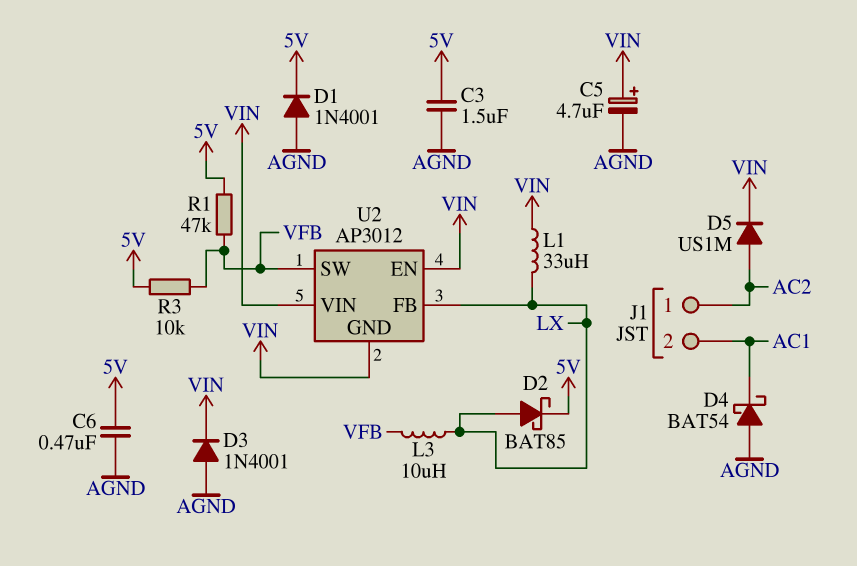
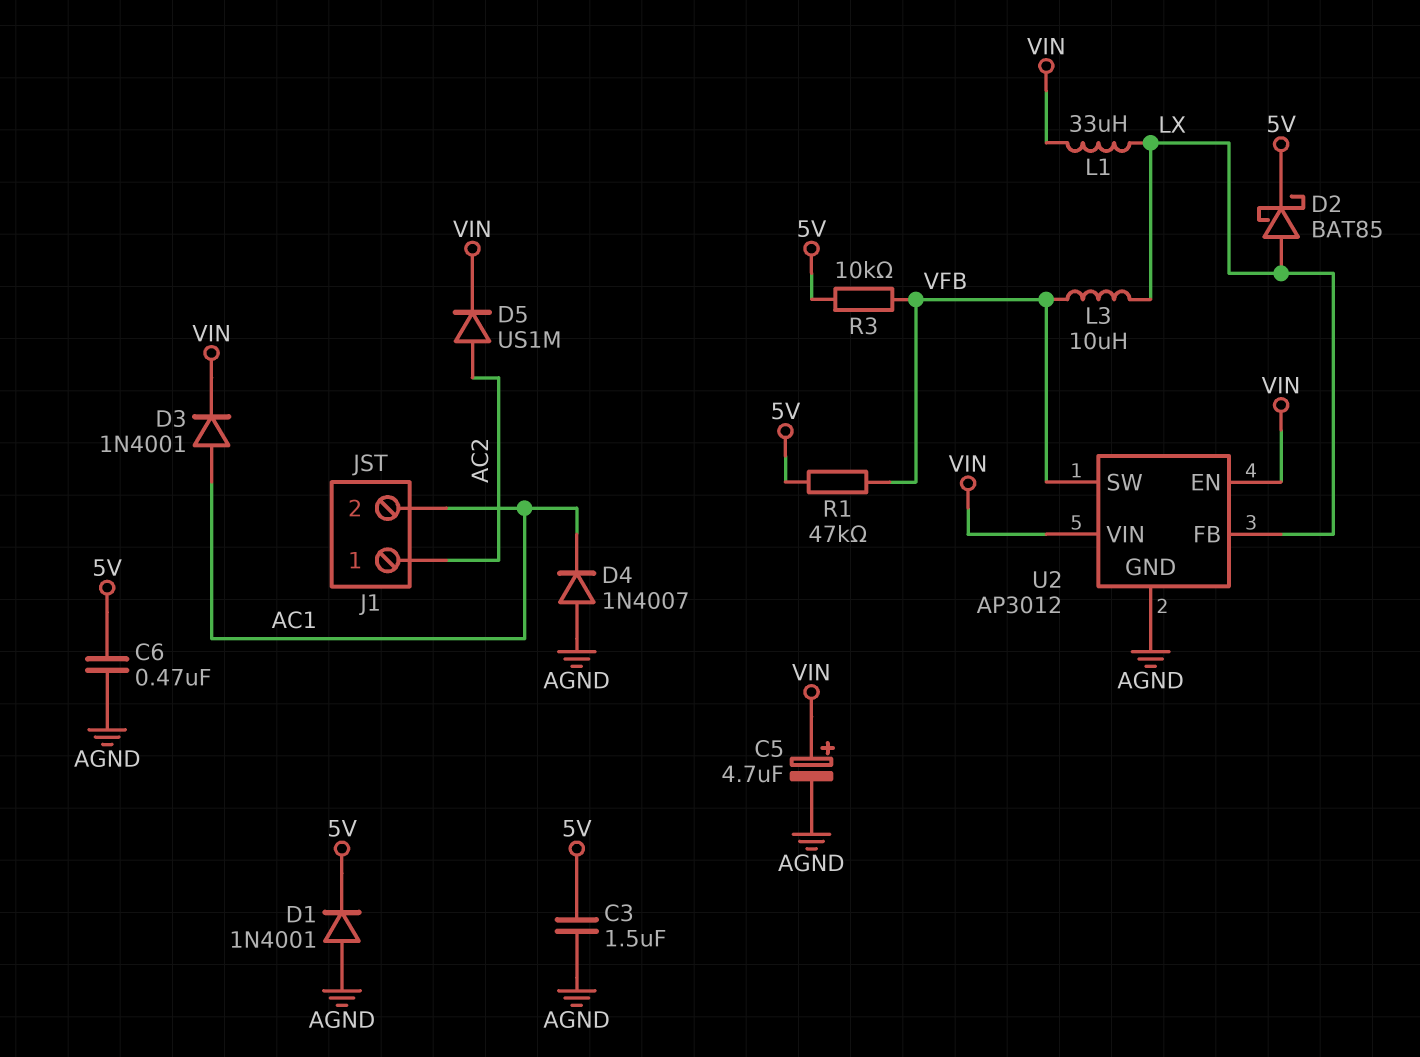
D3: diode 1N4001 (A AGND, K VIN) -> diode 1N4001 (A AC1, K VIN)
D4: schottky BAT54 (A AGND, K AC1) -> diode 1N4007 (A AGND, K AC1)
U2 pin GND: VIN -> AGND

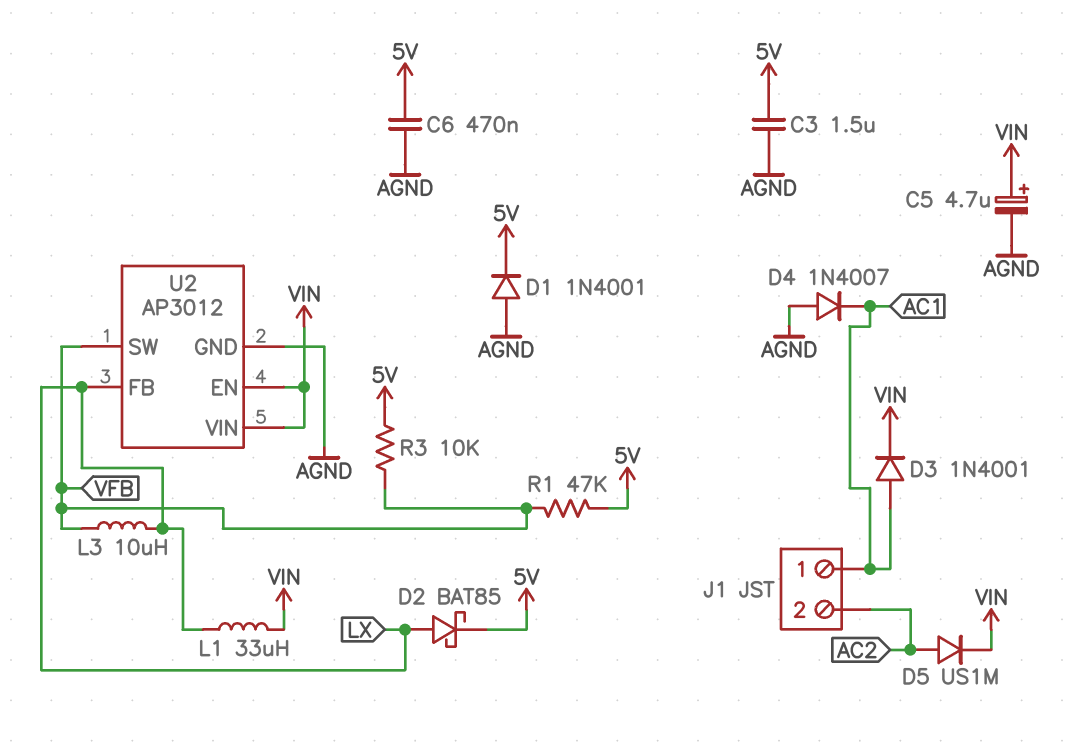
J1 pin 1: AC2 -> AC1
J1 pin 2: AC1 -> AC2

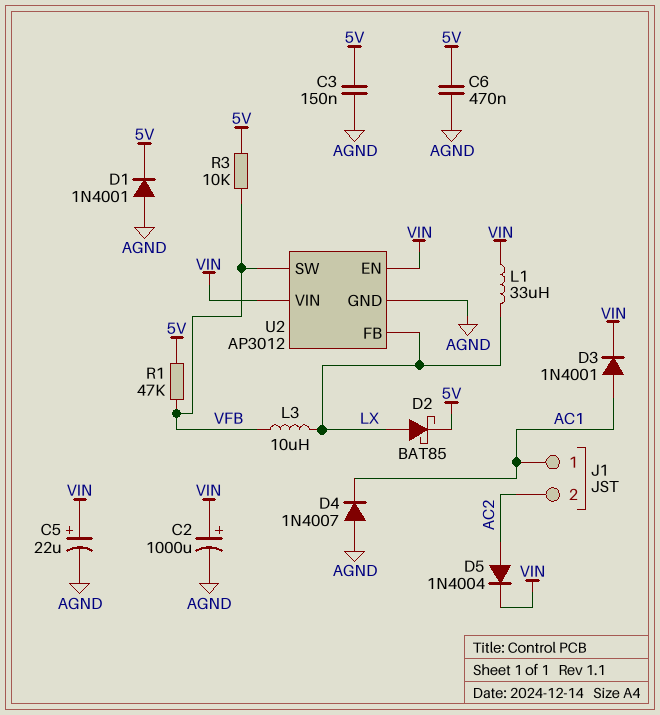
C2: none -> 1000uF (plus VIN, minus AGND)
C3: 1.5uF (5V, AGND) -> 150nF (5V, AGND)
C5: 4.7uF (plus VIN, minus AGND) -> 22uF (plus VIN, minus AGND)
D5: diode US1M (A AC2, K VIN) -> diode 1N4004 (A AC2, K VIN)

